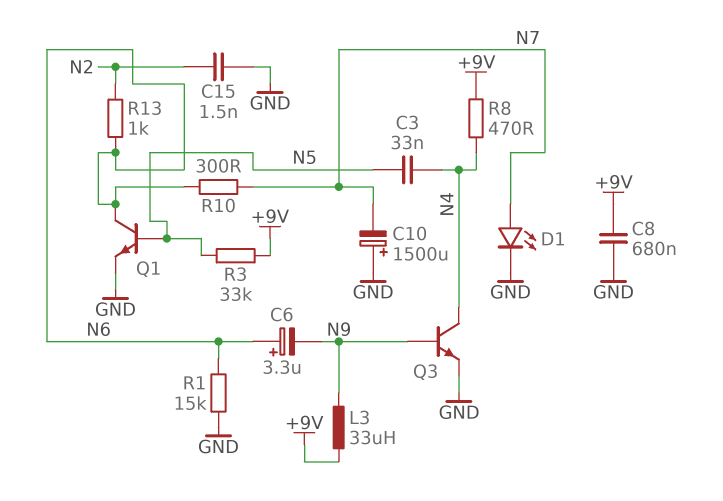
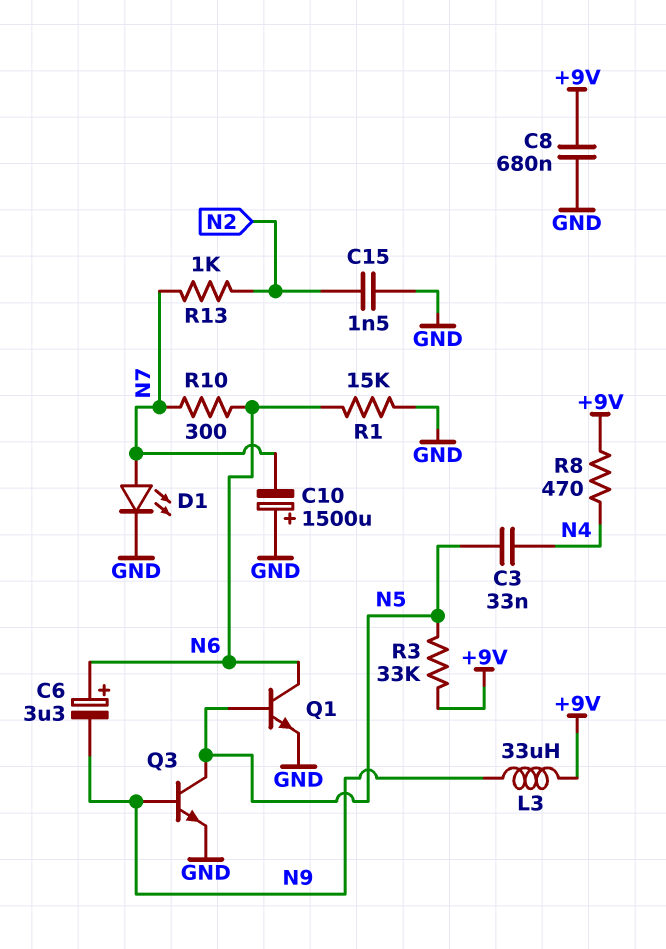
Q3: NPN (B N9, C N4, E GND) -> NPN (B N9, C N5, E GND)
R13: 1k (N2, N6) -> 1k (N2, N7)

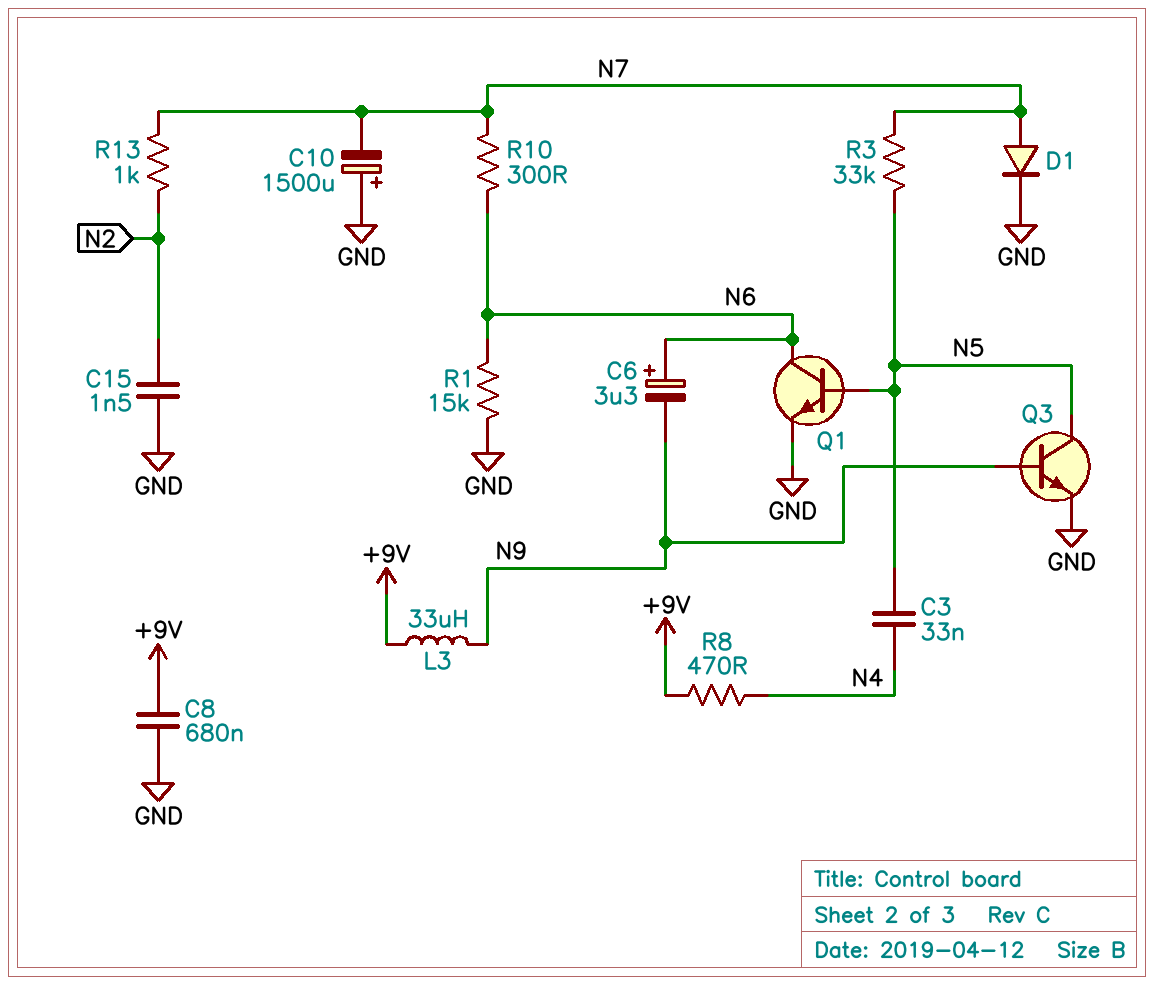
D1: LED (A N7, K GND) -> diode (A N7, K GND)
R3: 33k (+9V, N5) -> 33k (N5, N7)

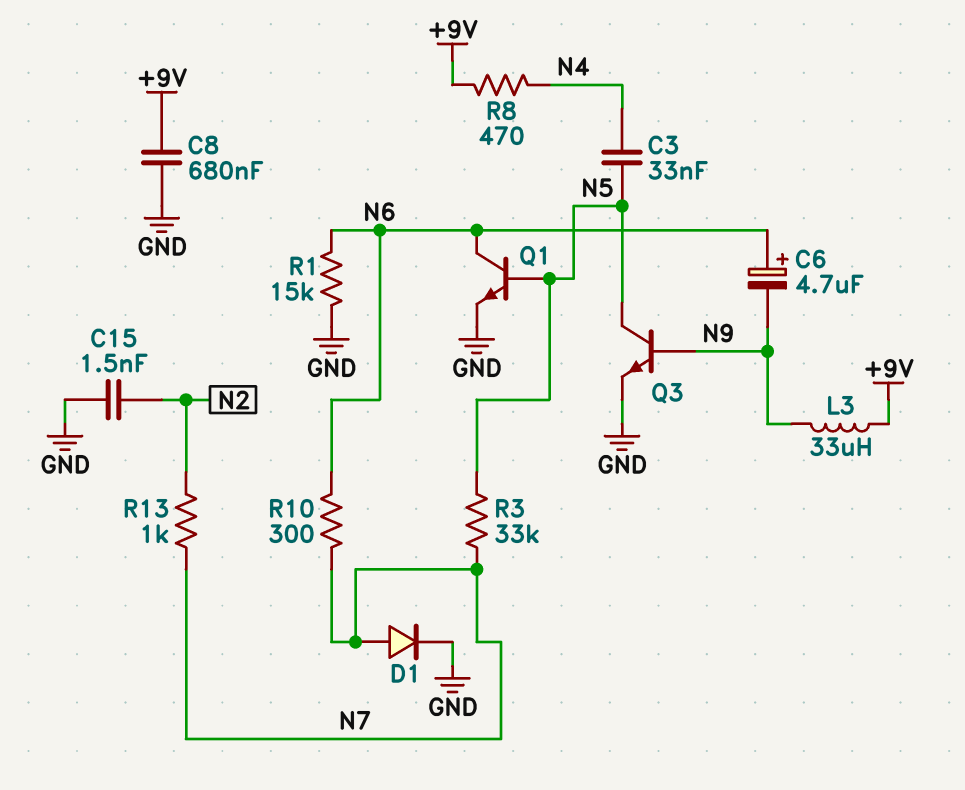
C6: 3.3uF (plus N6, minus N9) -> 4.7uF (plus N6, minus N9)
C10: 1500uF (plus GND, minus N7) -> none

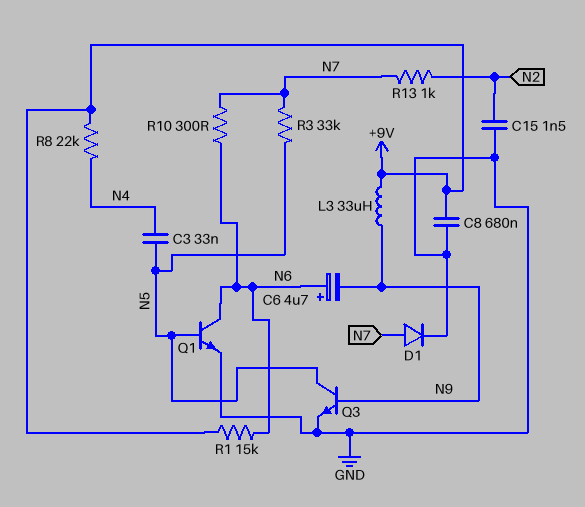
R1: 15k (GND, N6) -> 15k (+9V, N6)
R8: 470 (+9V, N4) -> 22k (+9V, N4)

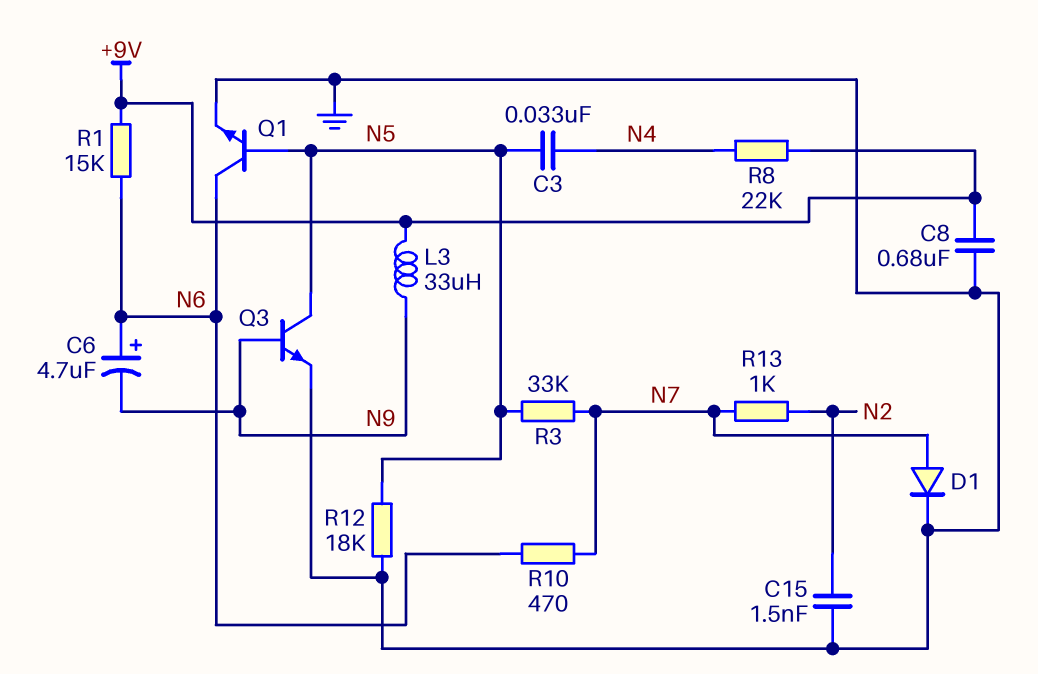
R10: 300 (N6, N7) -> 470 (N6, N7)
R12: none -> 18k (GND, N5)

